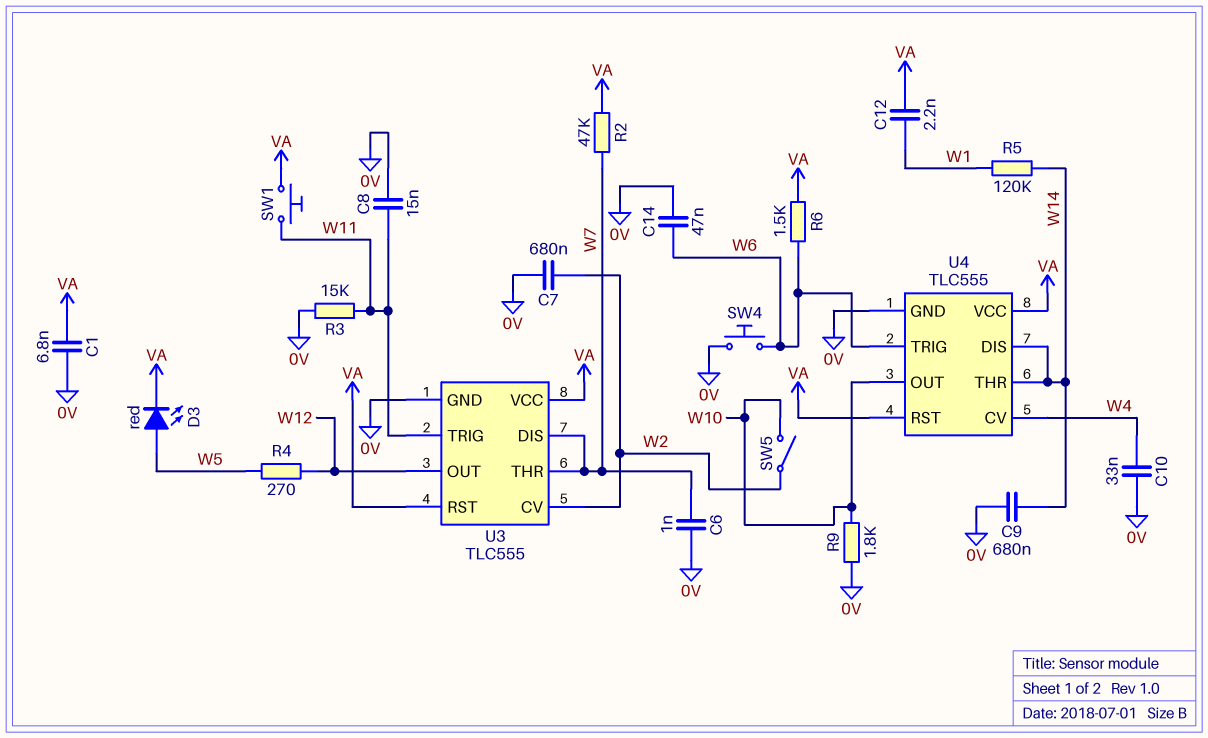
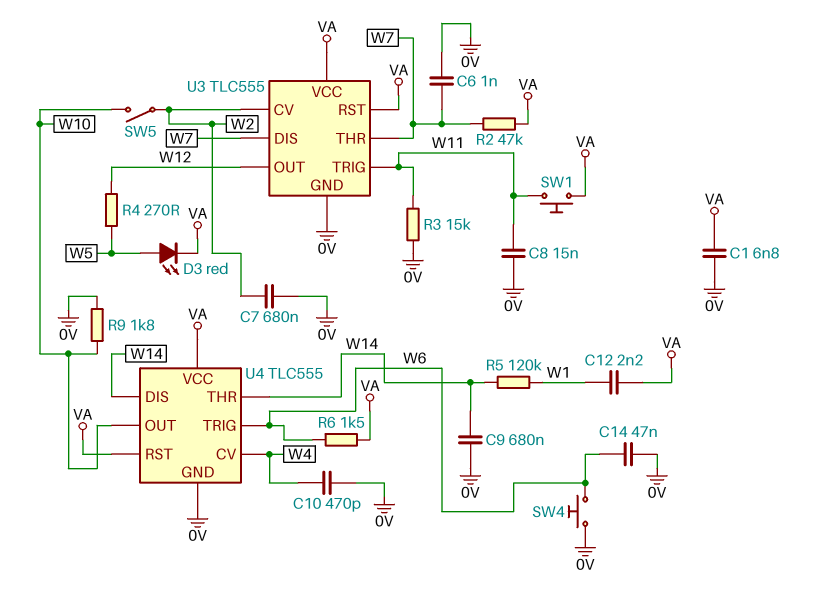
C10: 33nF (0V, W4) -> 470pF (0V, W4)

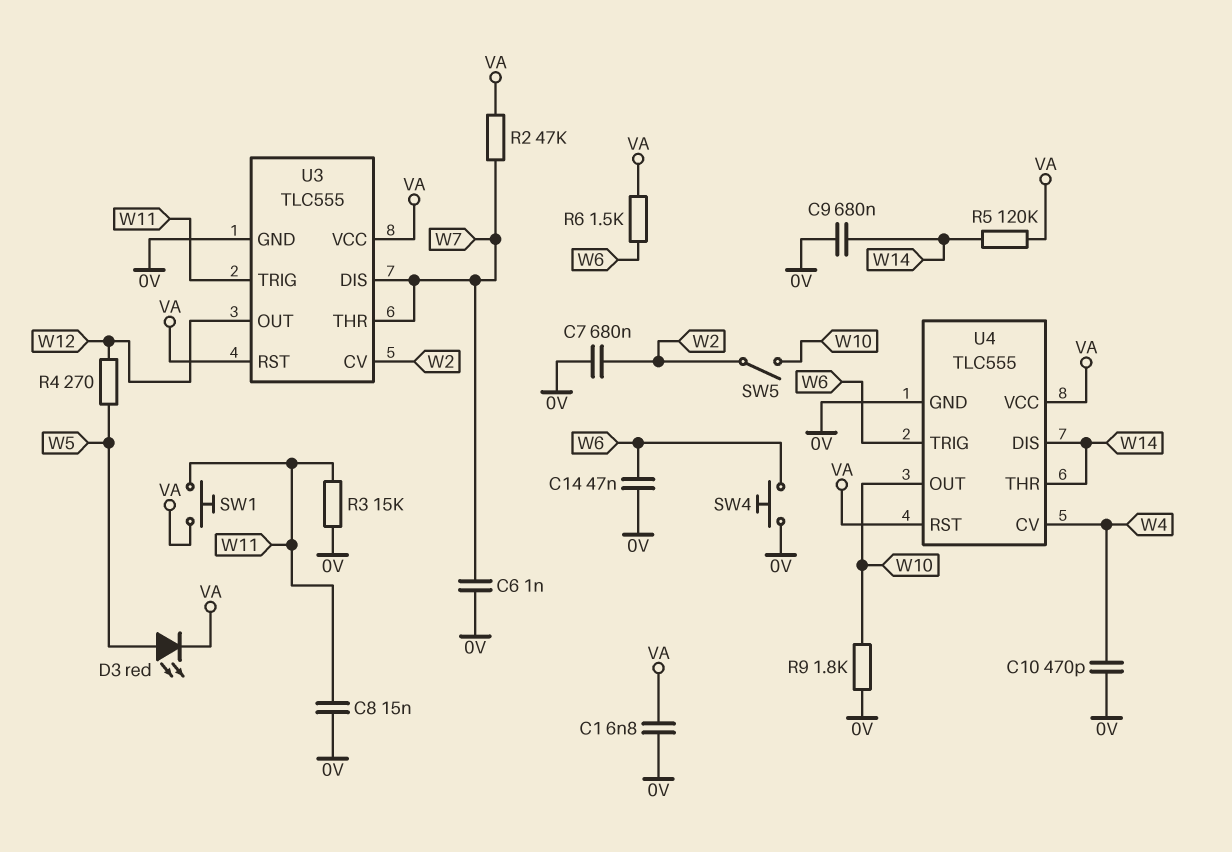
C12: 2.2nF (VA, W1) -> none
R5: 120k (W1, W14) -> 120k (VA, W14)

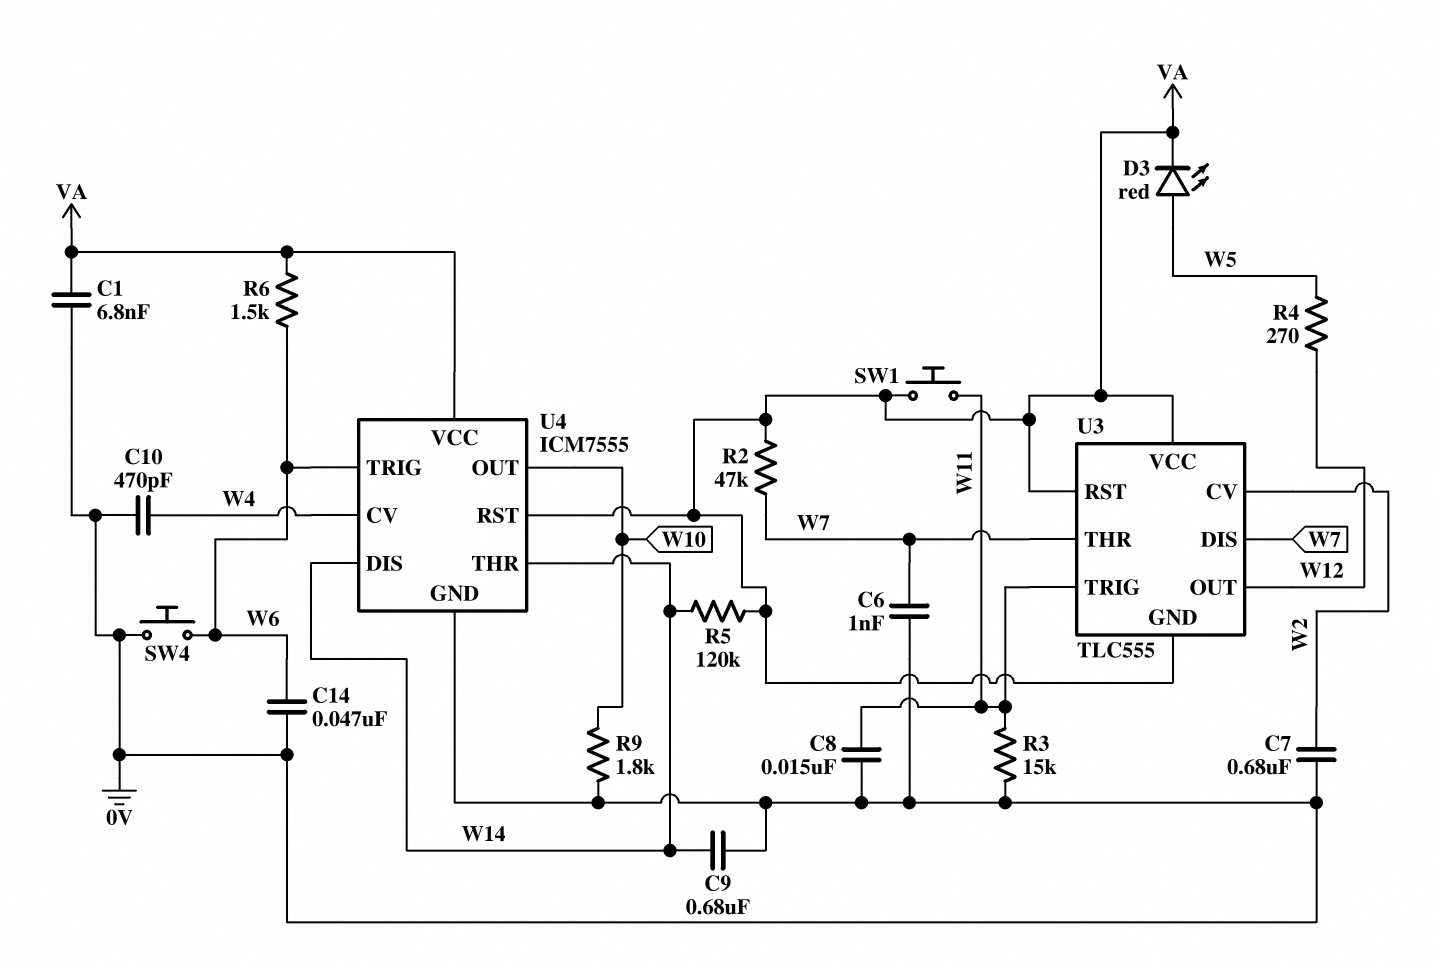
SW5: switch (W2, W10) -> none
U3 pin GND: 0V -> VA
U4: TLC555 -> ICM7555

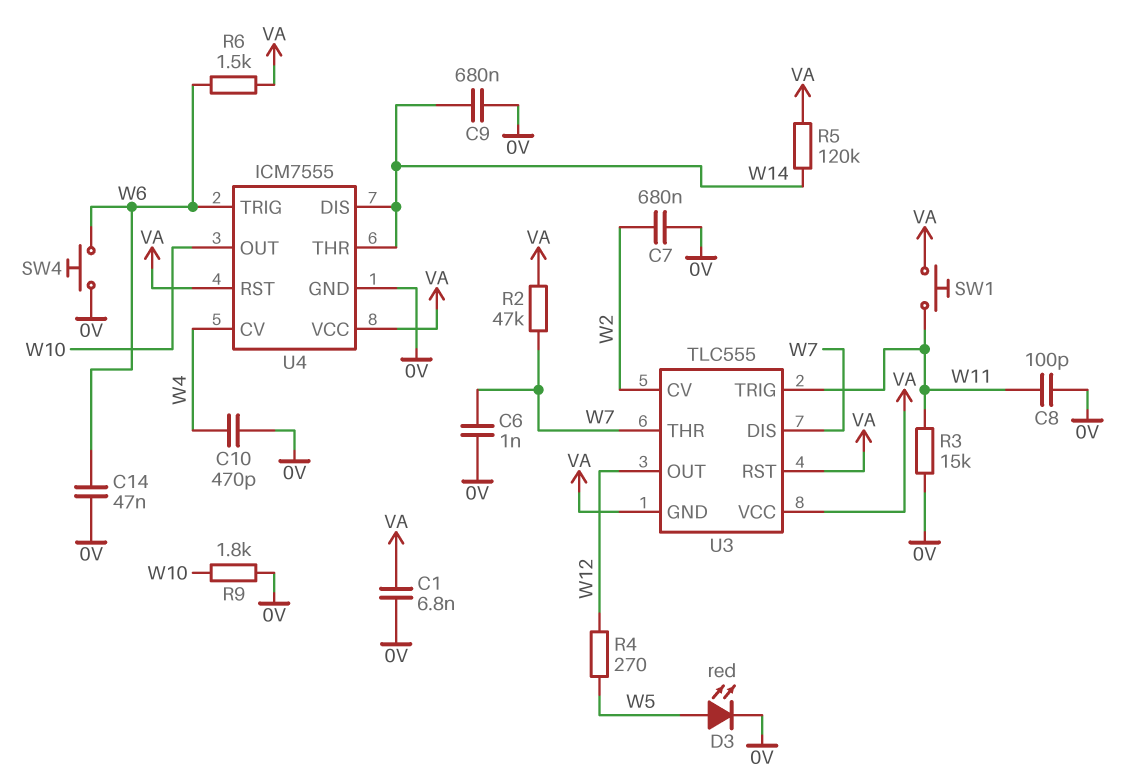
C8: 15nF (0V, W11) -> 100pF (0V, W11)
D3: LED red (A W5, K VA) -> LED red (A W5, K 0V)

